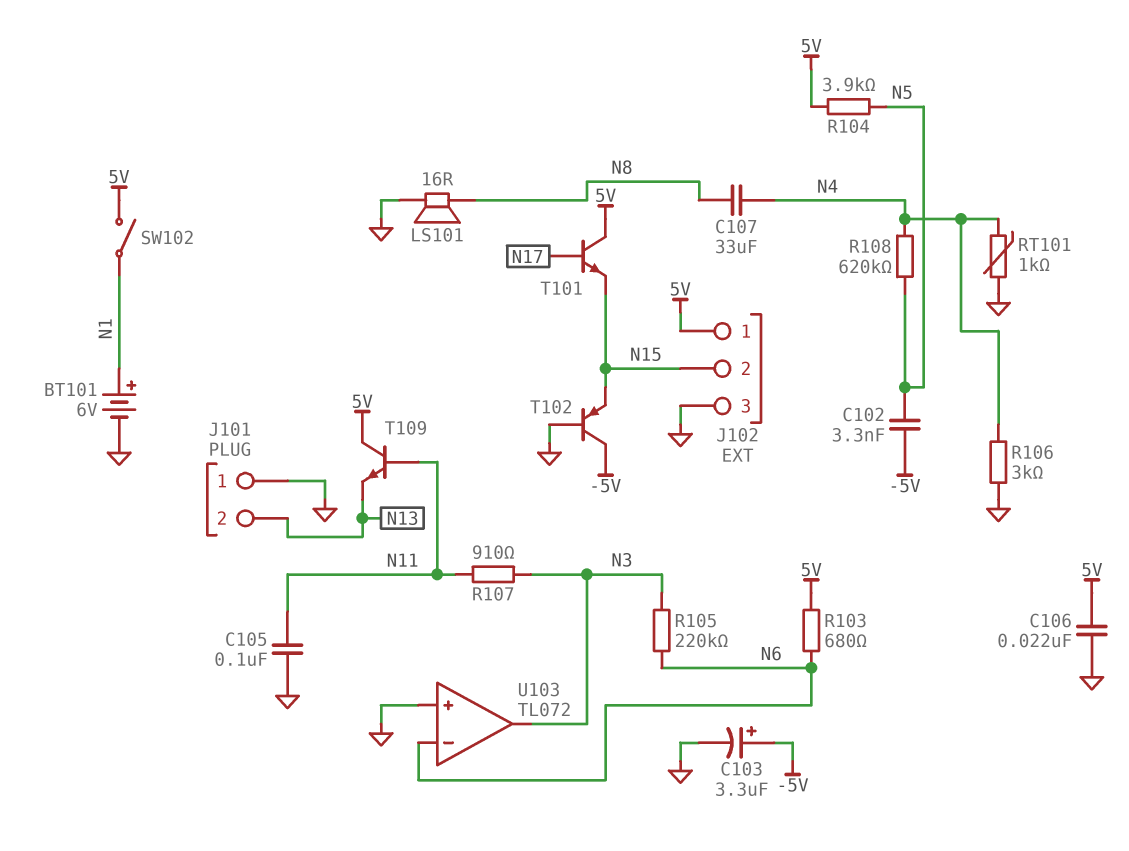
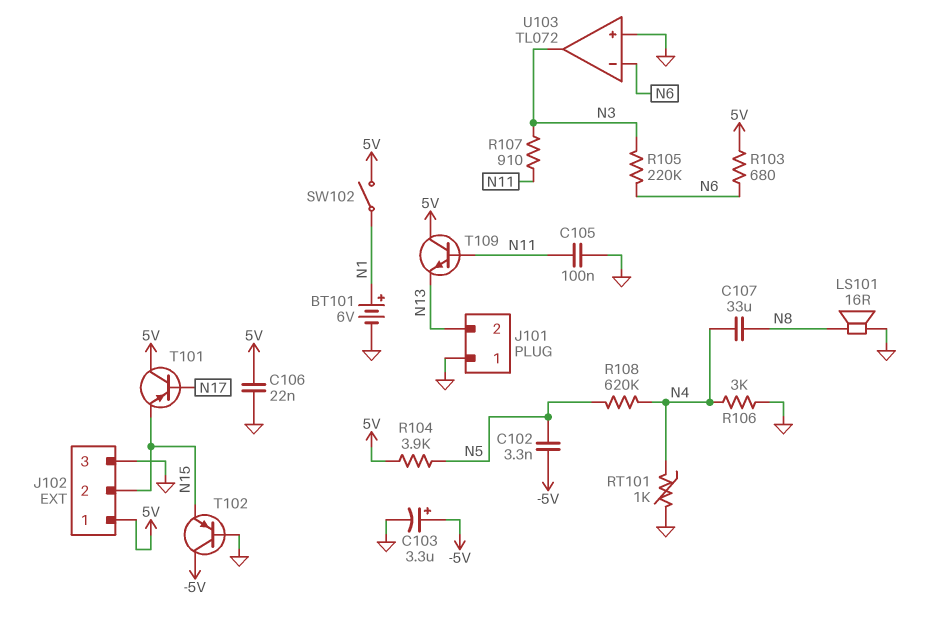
T101: NPN (B N17, C 5V, E N15) -> PNP (B N17, C 5V, E N15)

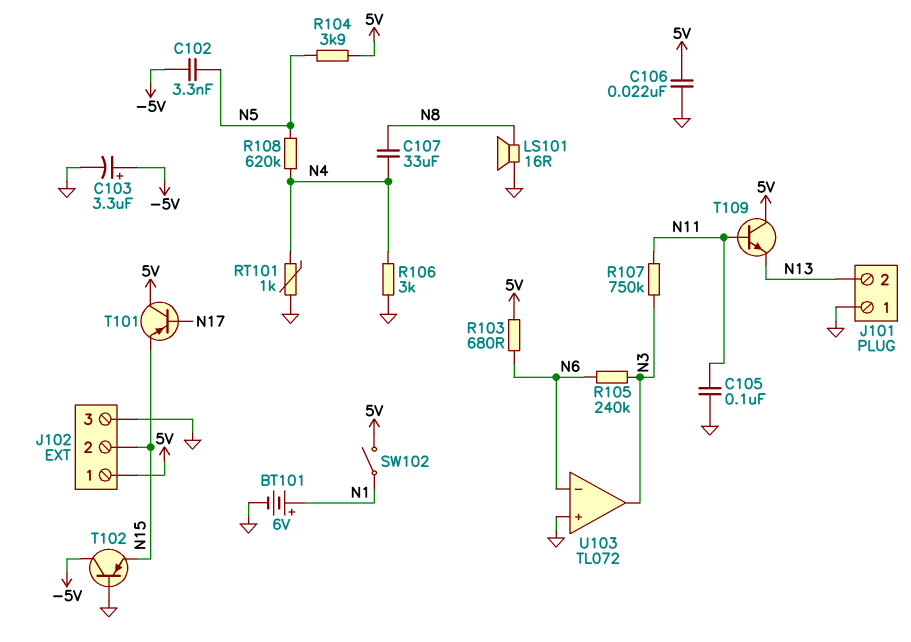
R105: 220k (N3, N6) -> 240k (N3, N6)
R107: 910 (N3, N11) -> 750k (N3, N11)

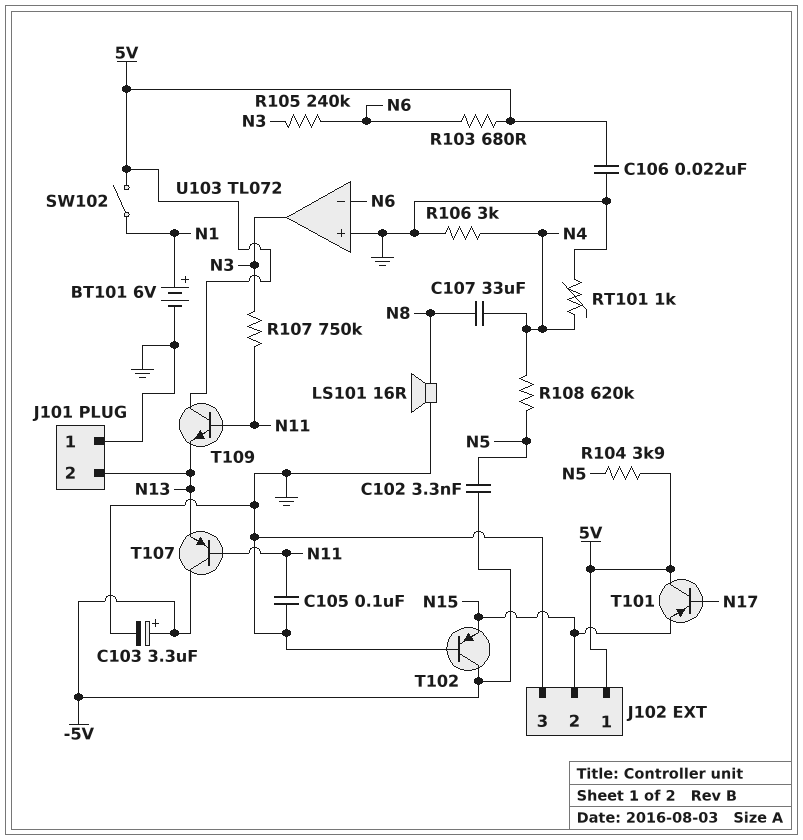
T107: none -> PNP (B N11, C -5V, E N13)

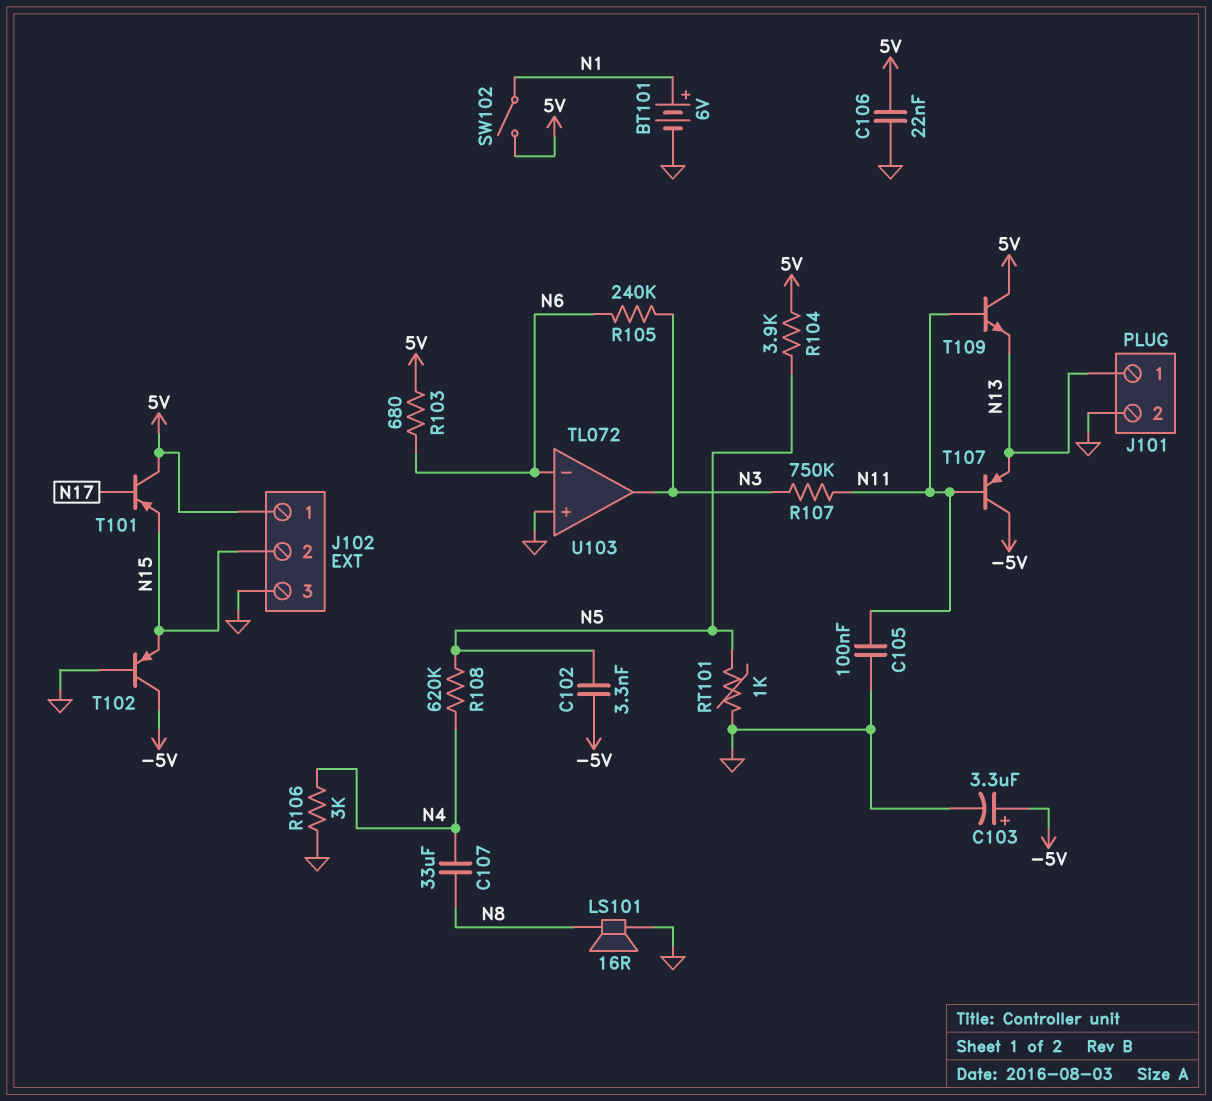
J101 pin 1: GND -> N13
J101 pin 2: N13 -> GND
RT101: 1k (GND, N4) -> 1k (GND, N5)

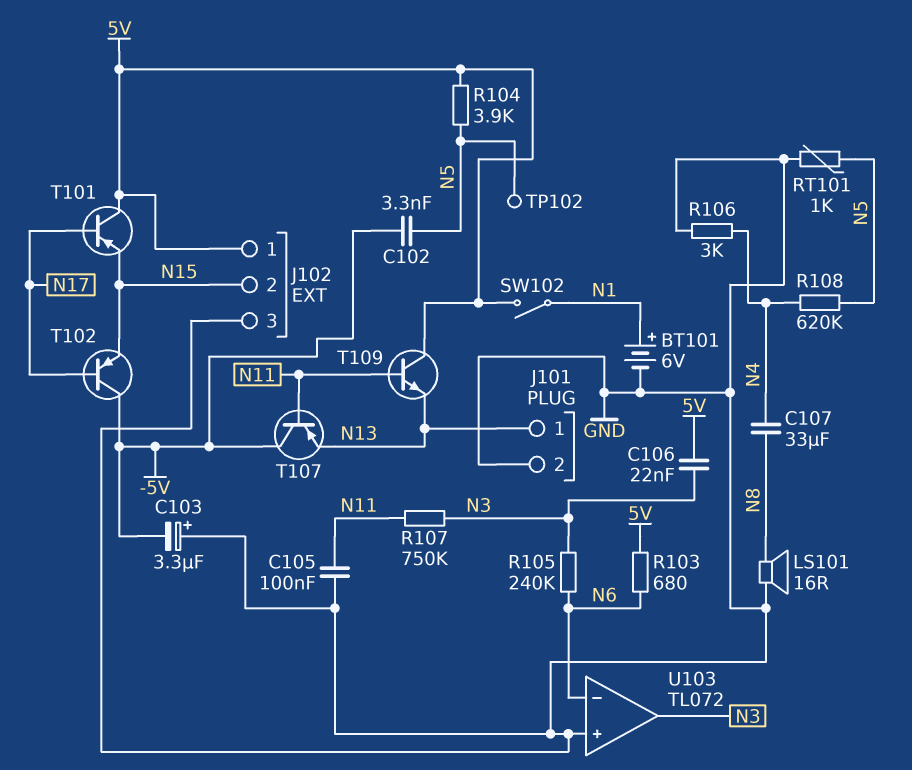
C103: 3.3uF (plus -5V, minus GND) -> 3.3uF (plus GND, minus -5V)
C106: 22nF (5V, GND) -> 22nF (5V, N3)
T102: PNP (B GND, C -5V, E N15) -> PNP (B N17, C -5V, E N15)
TP102: none -> test point (N5)

